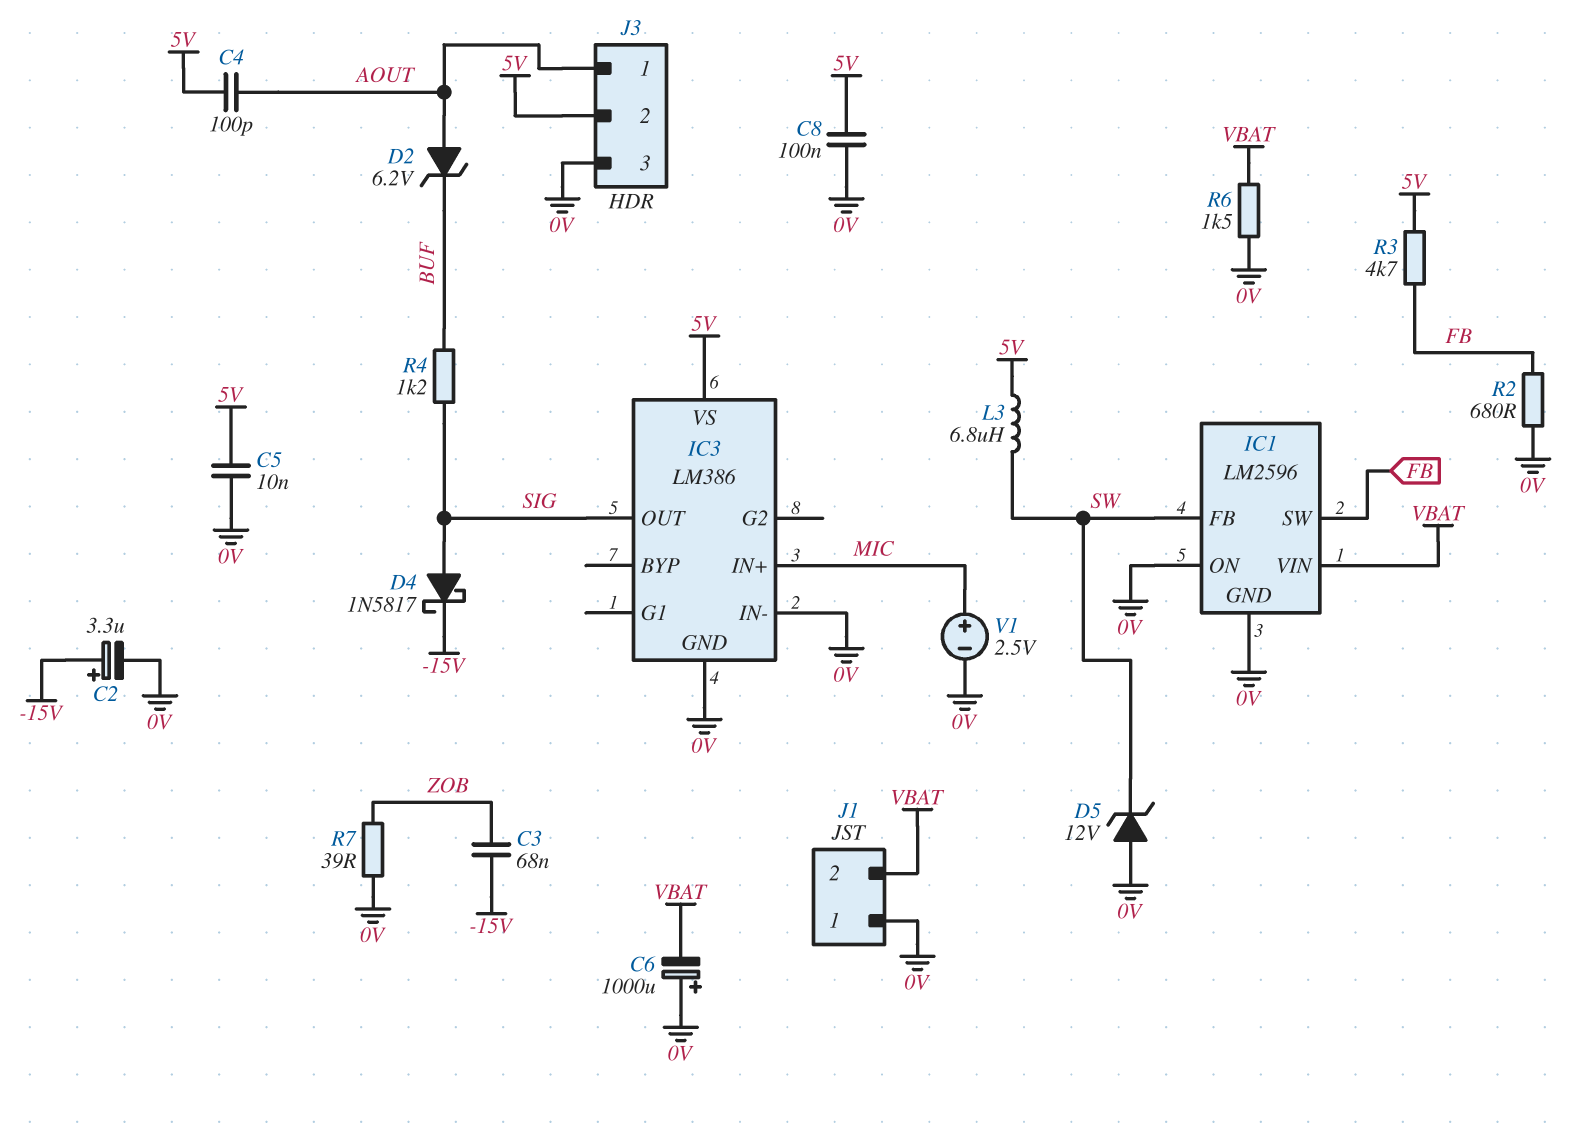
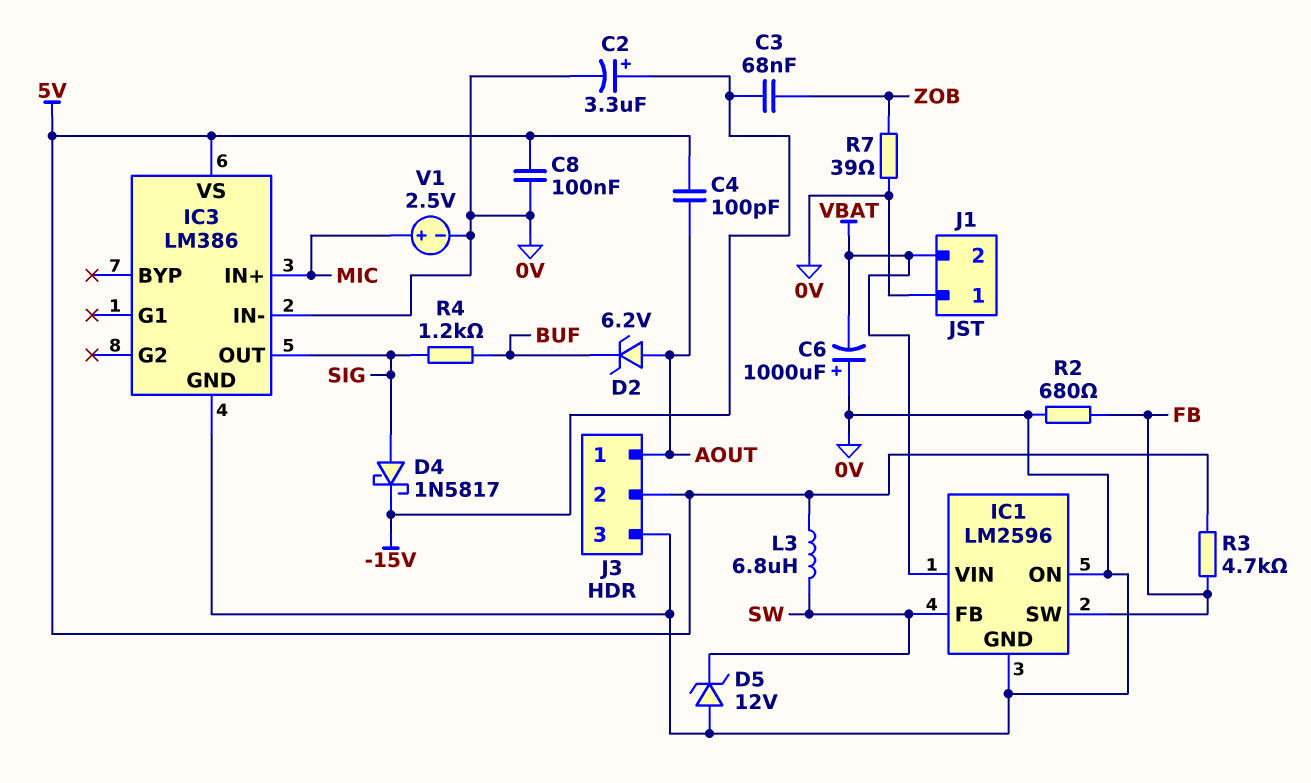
C5: 10nF (0V, 5V) -> none
R6: 1.5k (0V, VBAT) -> none

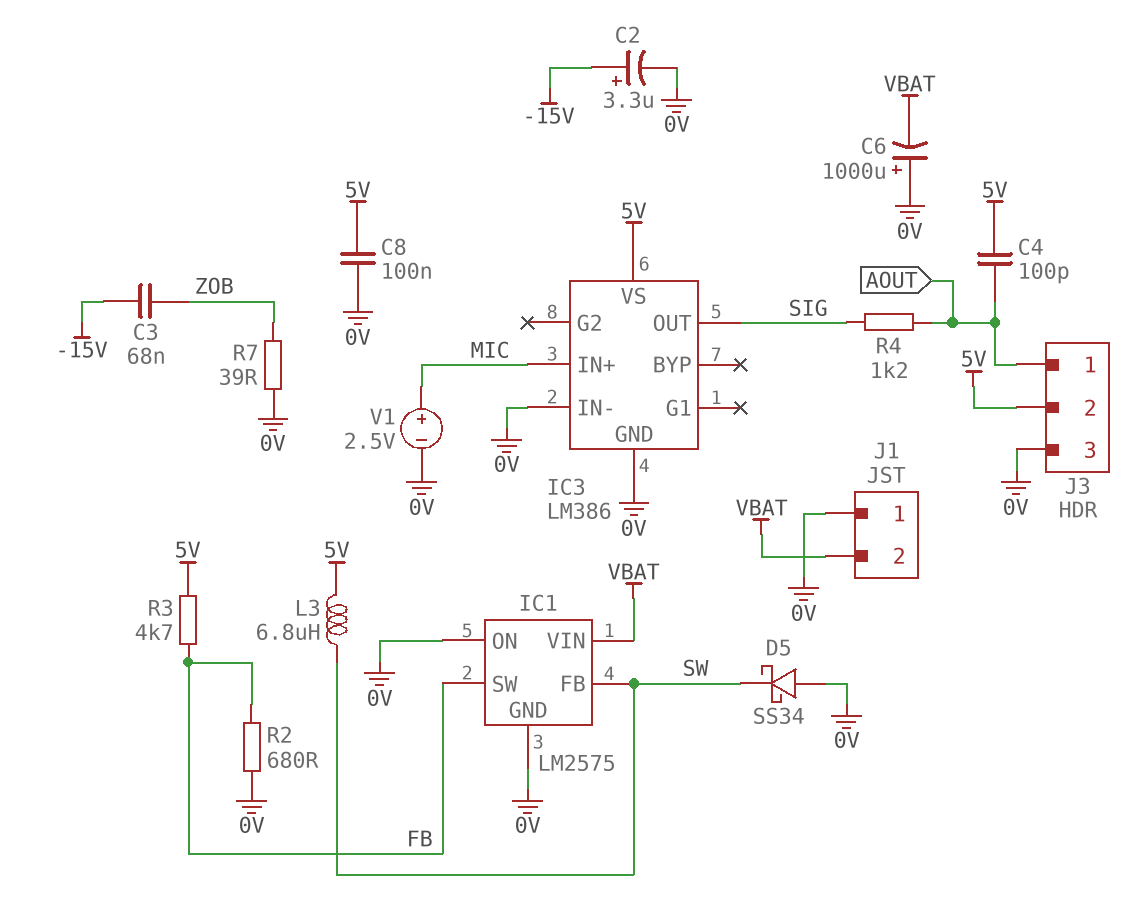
D2: zener 6.2V (A AOUT, K BUF) -> none
D4: schottky 1N5817 (A SIG, K -15V) -> none
D5: zener 12V (A 0V, K SW) -> schottky SS34 (A 0V, K SW)
IC1: LM2596 -> LM2575
R4: 1.2k (BUF, SIG) -> 1.2k (AOUT, SIG)

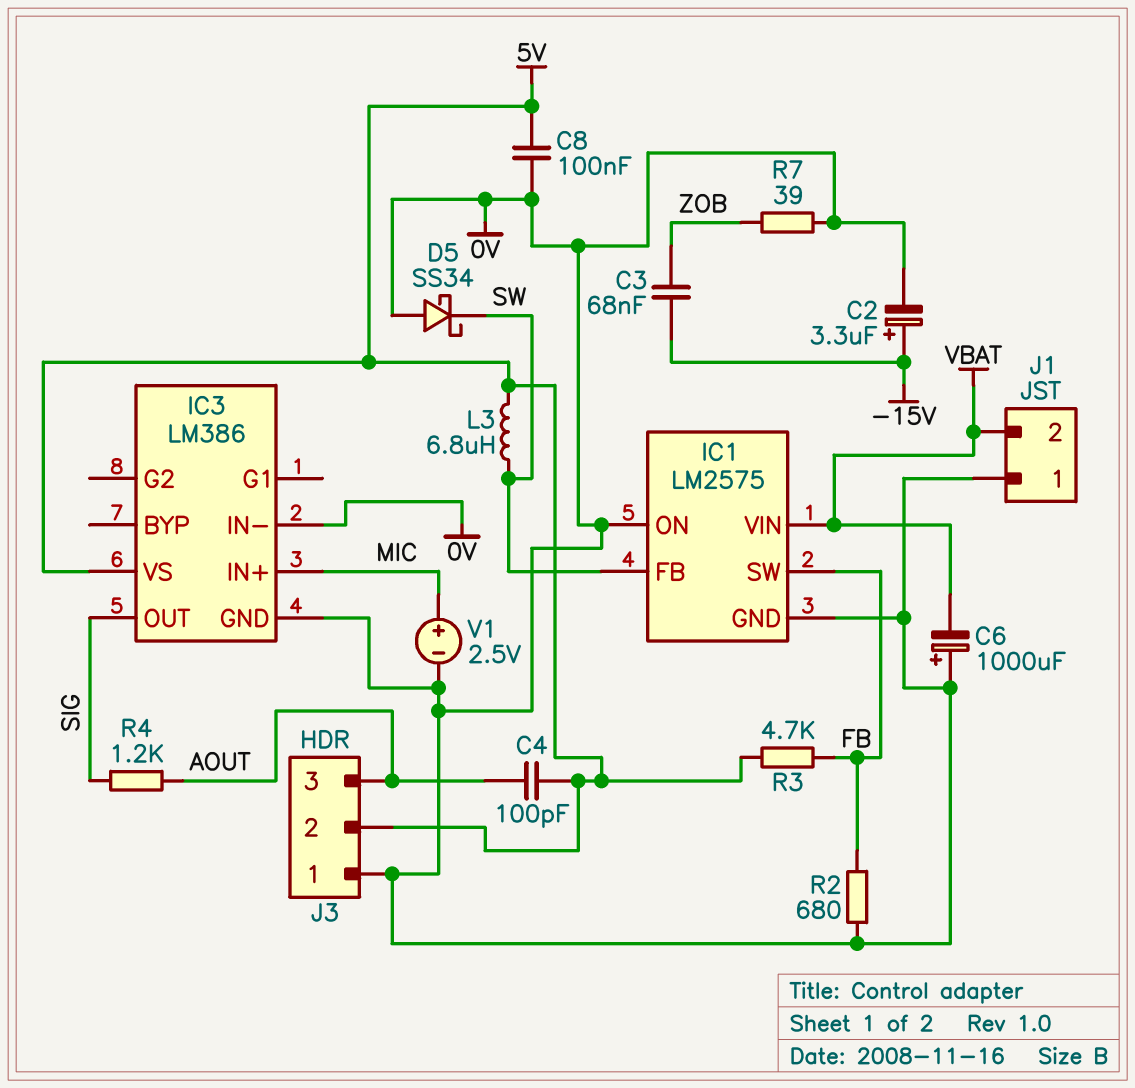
J3 pin 1: AOUT -> 0V
J3 pin 3: 0V -> AOUT

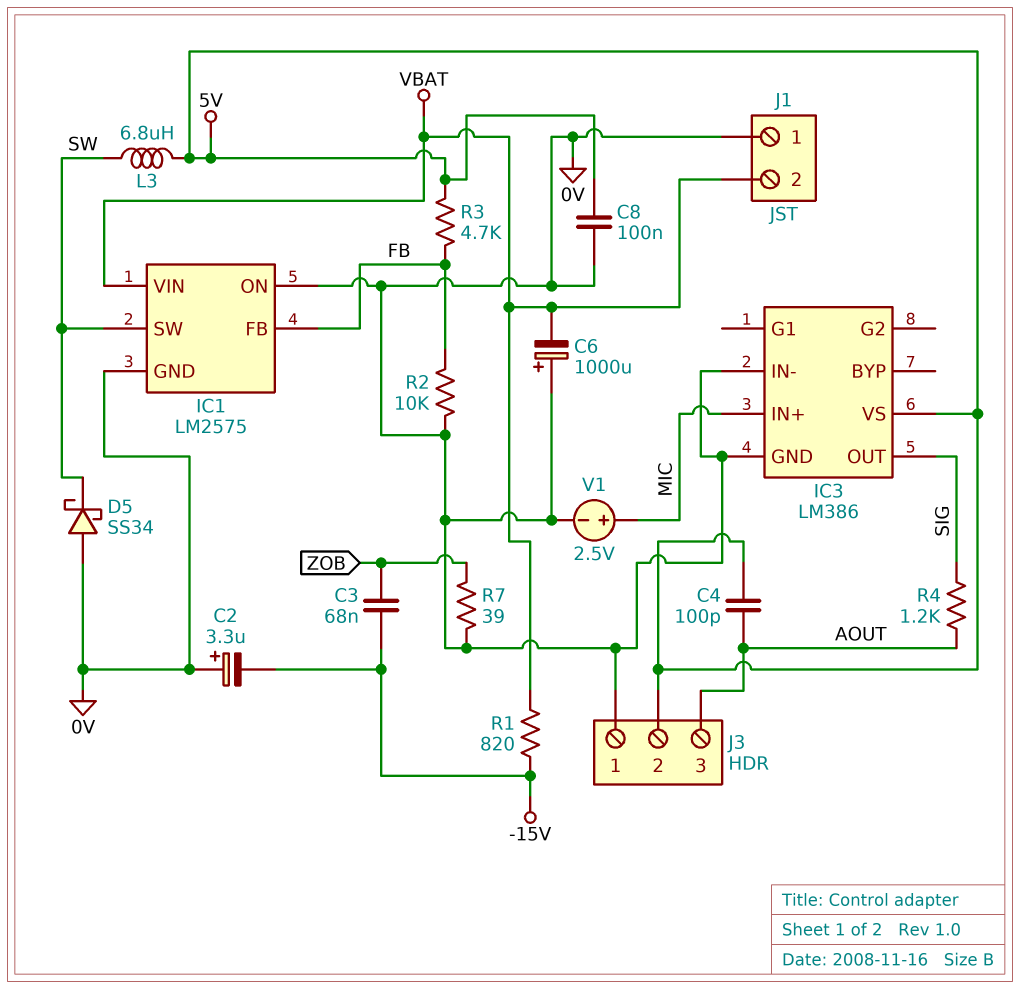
C2: 3.3uF (plus -15V, minus 0V) -> 3.3uF (plus 0V, minus -15V)
IC1 pin FB: SW -> FB
IC1 pin SW: FB -> SW
R1: none -> 820 (-15V, VBAT)
R2: 680 (0V, FB) -> 10k (0V, FB)

